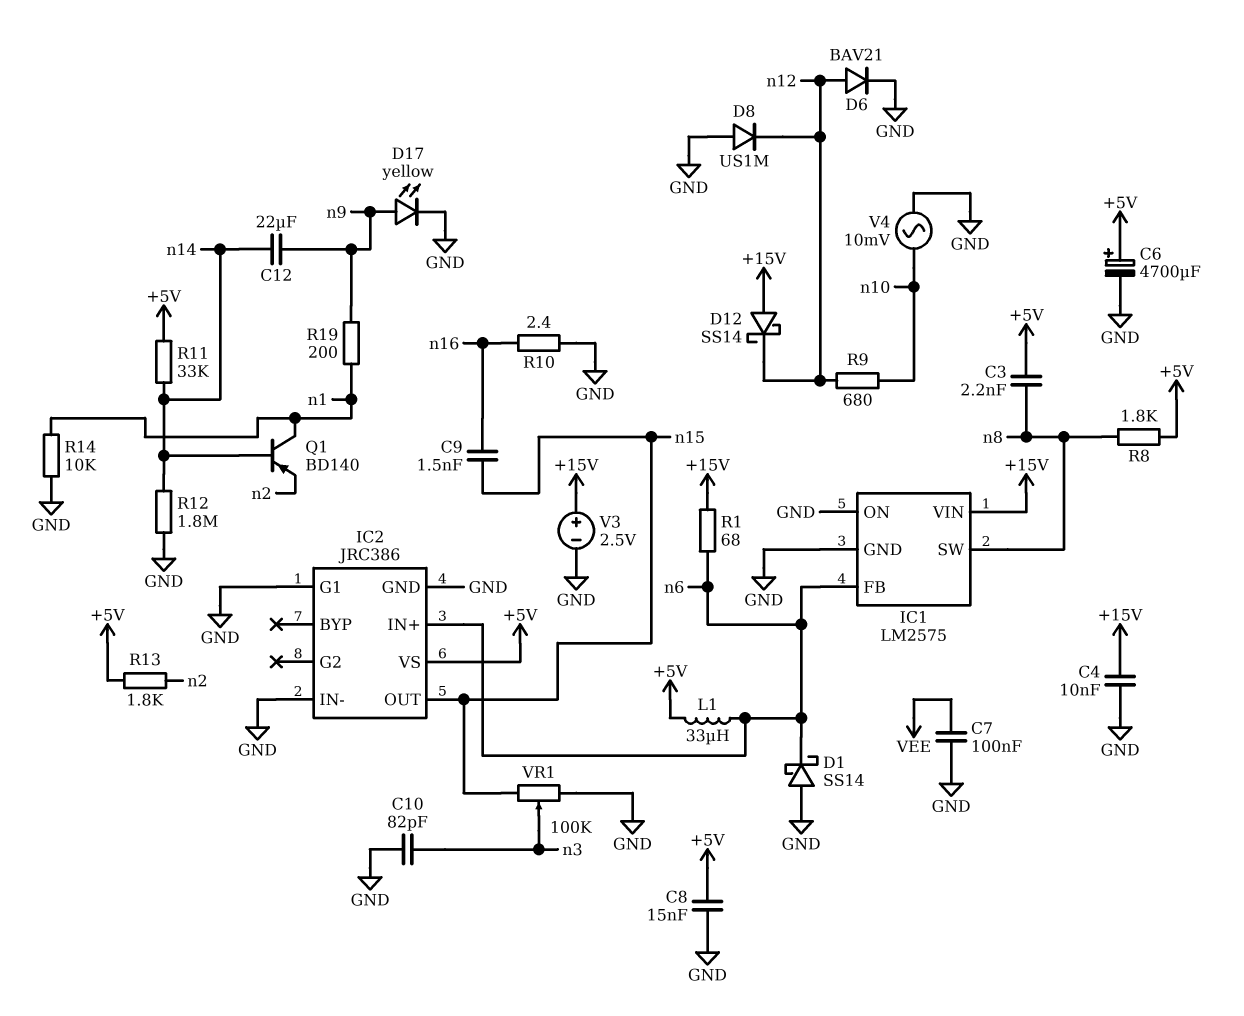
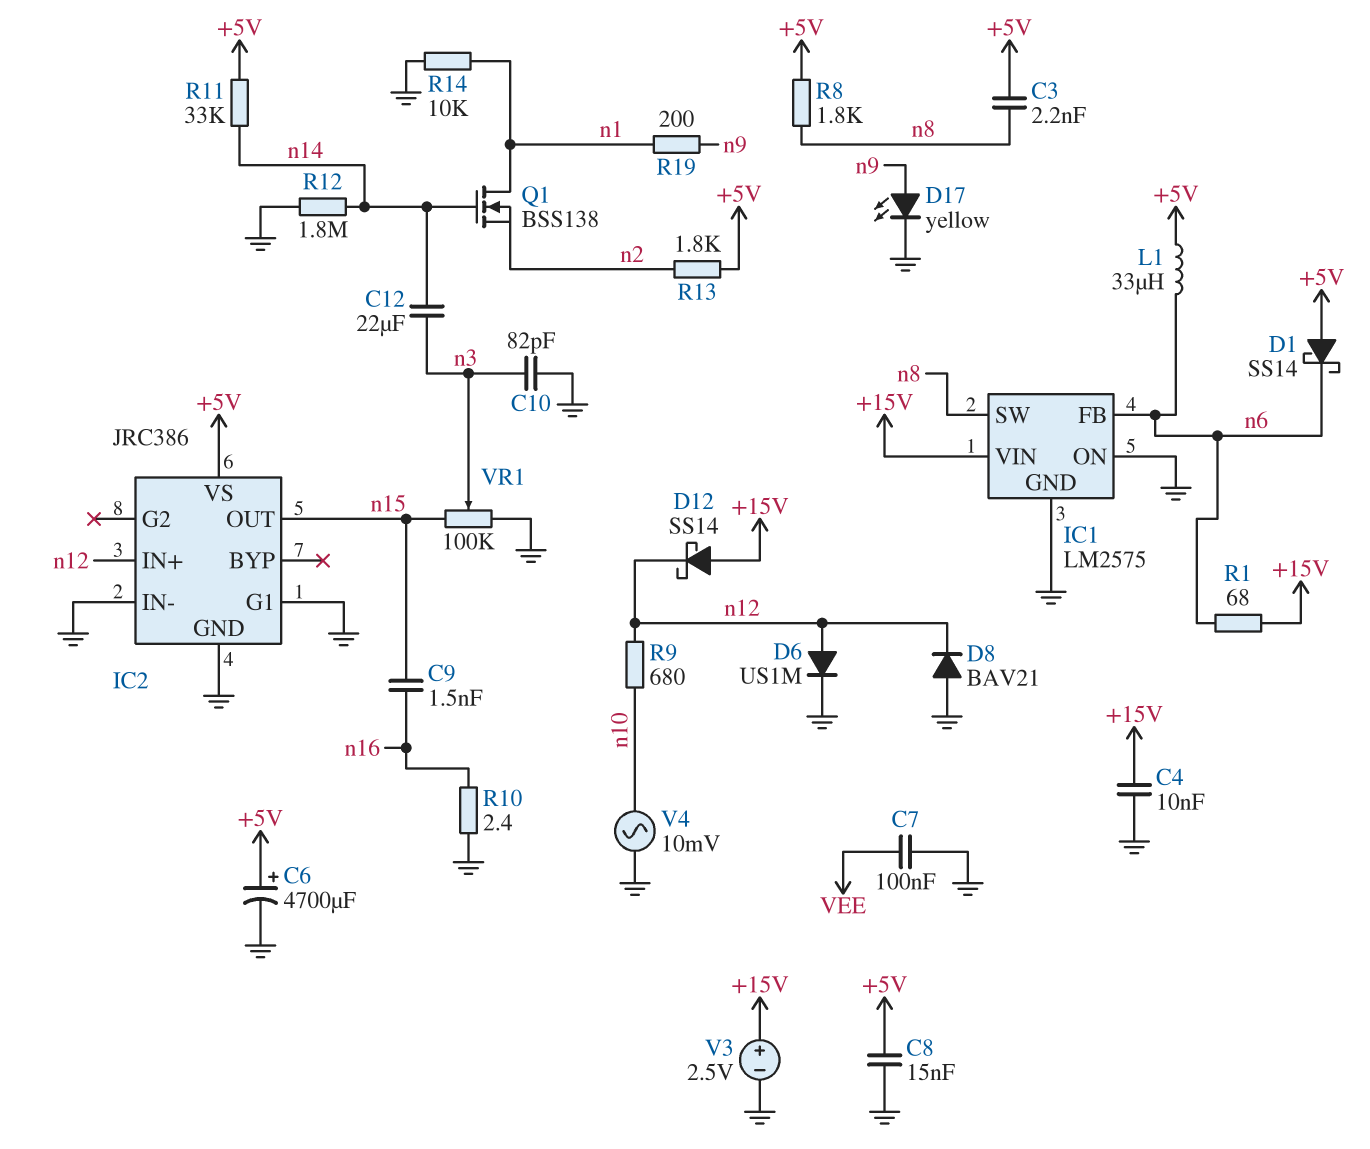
C12: 22uF (n9, n14) -> 22uF (n3, n14)
D1: schottky SS14 (A GND, K n6) -> schottky SS14 (A +5V, K n6)
D6: diode BAV21 (A n12, K GND) -> diode US1M (A n12, K GND)
D8: diode US1M (A GND, K n12) -> diode BAV21 (A GND, K n12)
IC2 pin IN+: n6 -> n12
Q1: PNP BD140 (B n14, C n1, E n2) -> NMOS BSS138 (G n14, D n1, S n2)

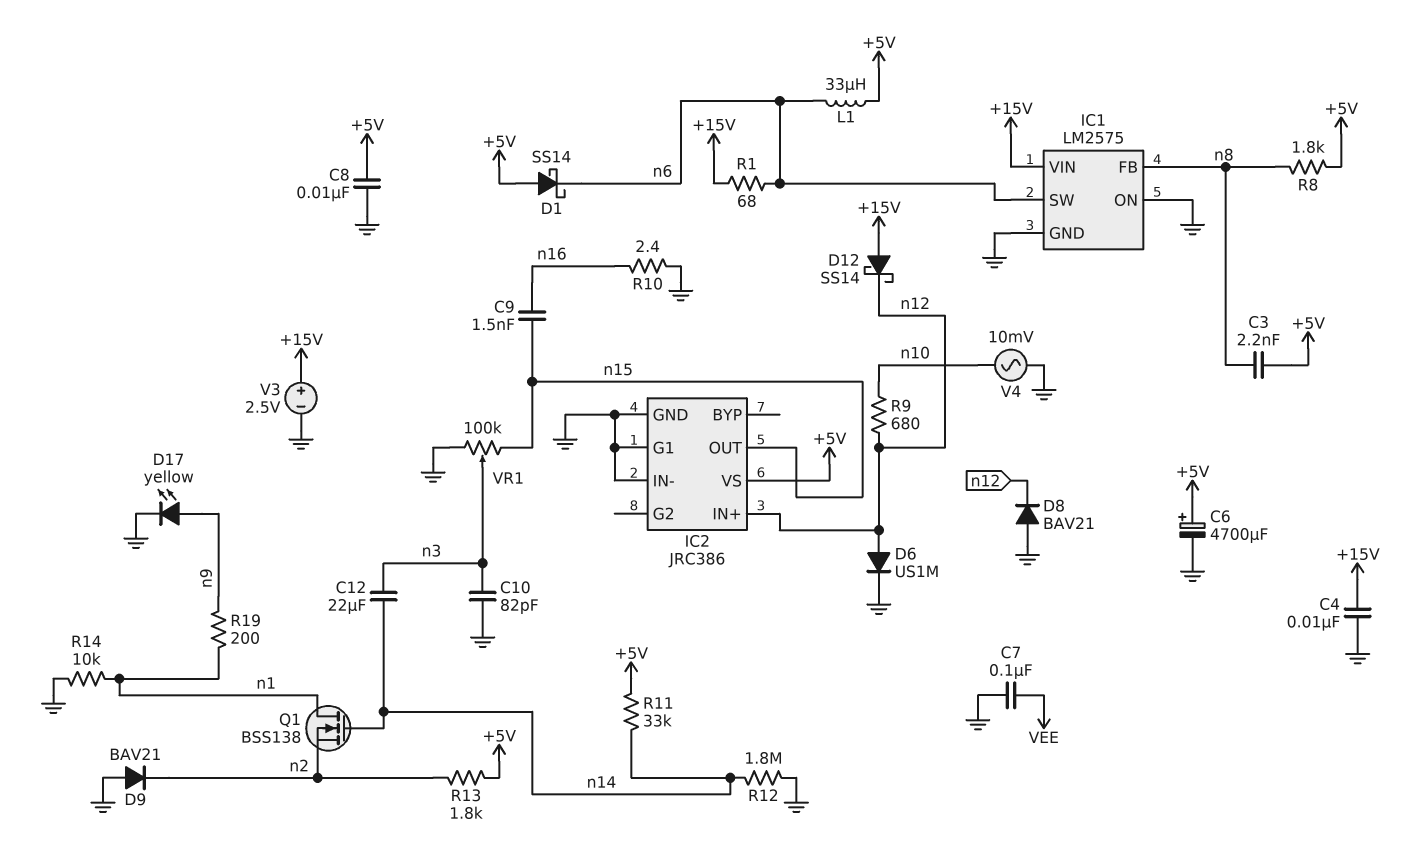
C8: 15nF (+5V, GND) -> 10nF (+5V, GND)
D9: none -> diode BAV21 (A GND, K n2)
IC1 pin FB: n6 -> n8
IC1 pin SW: n8 -> n6

